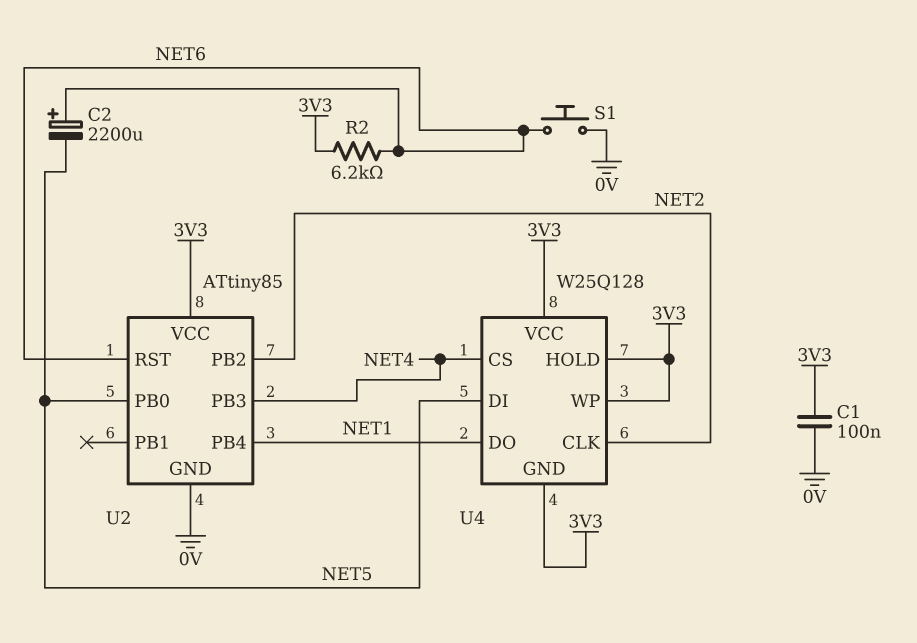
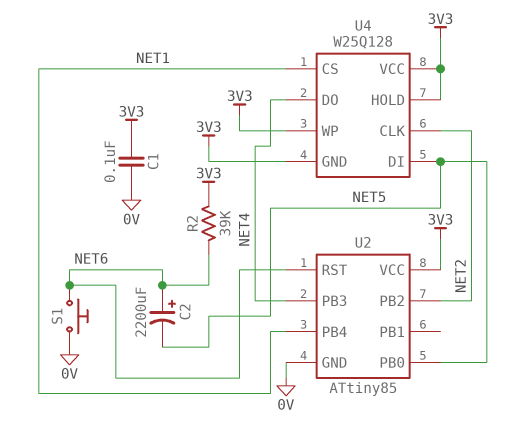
R2: 6.2k (3V3, NET6) -> 39k (3V3, NET6)
U4 pin CS: NET4 -> NET1
U4 pin DO: NET1 -> NET4

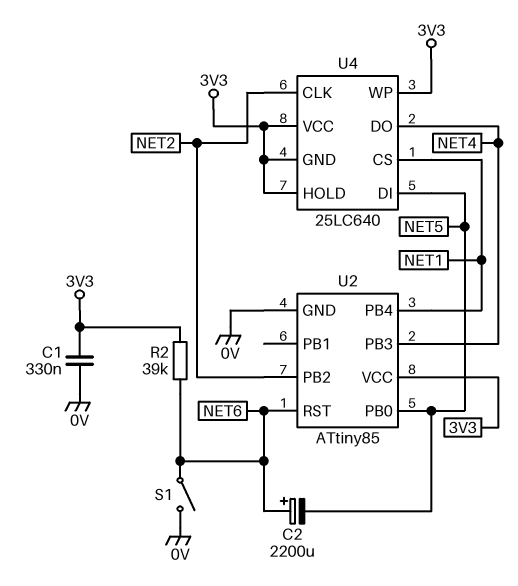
C1: 100nF (0V, 3V3) -> 330nF (0V, 3V3)
S1: button (0V, NET6) -> switch (0V, NET6)
U4: W25Q128 -> 25LC640

